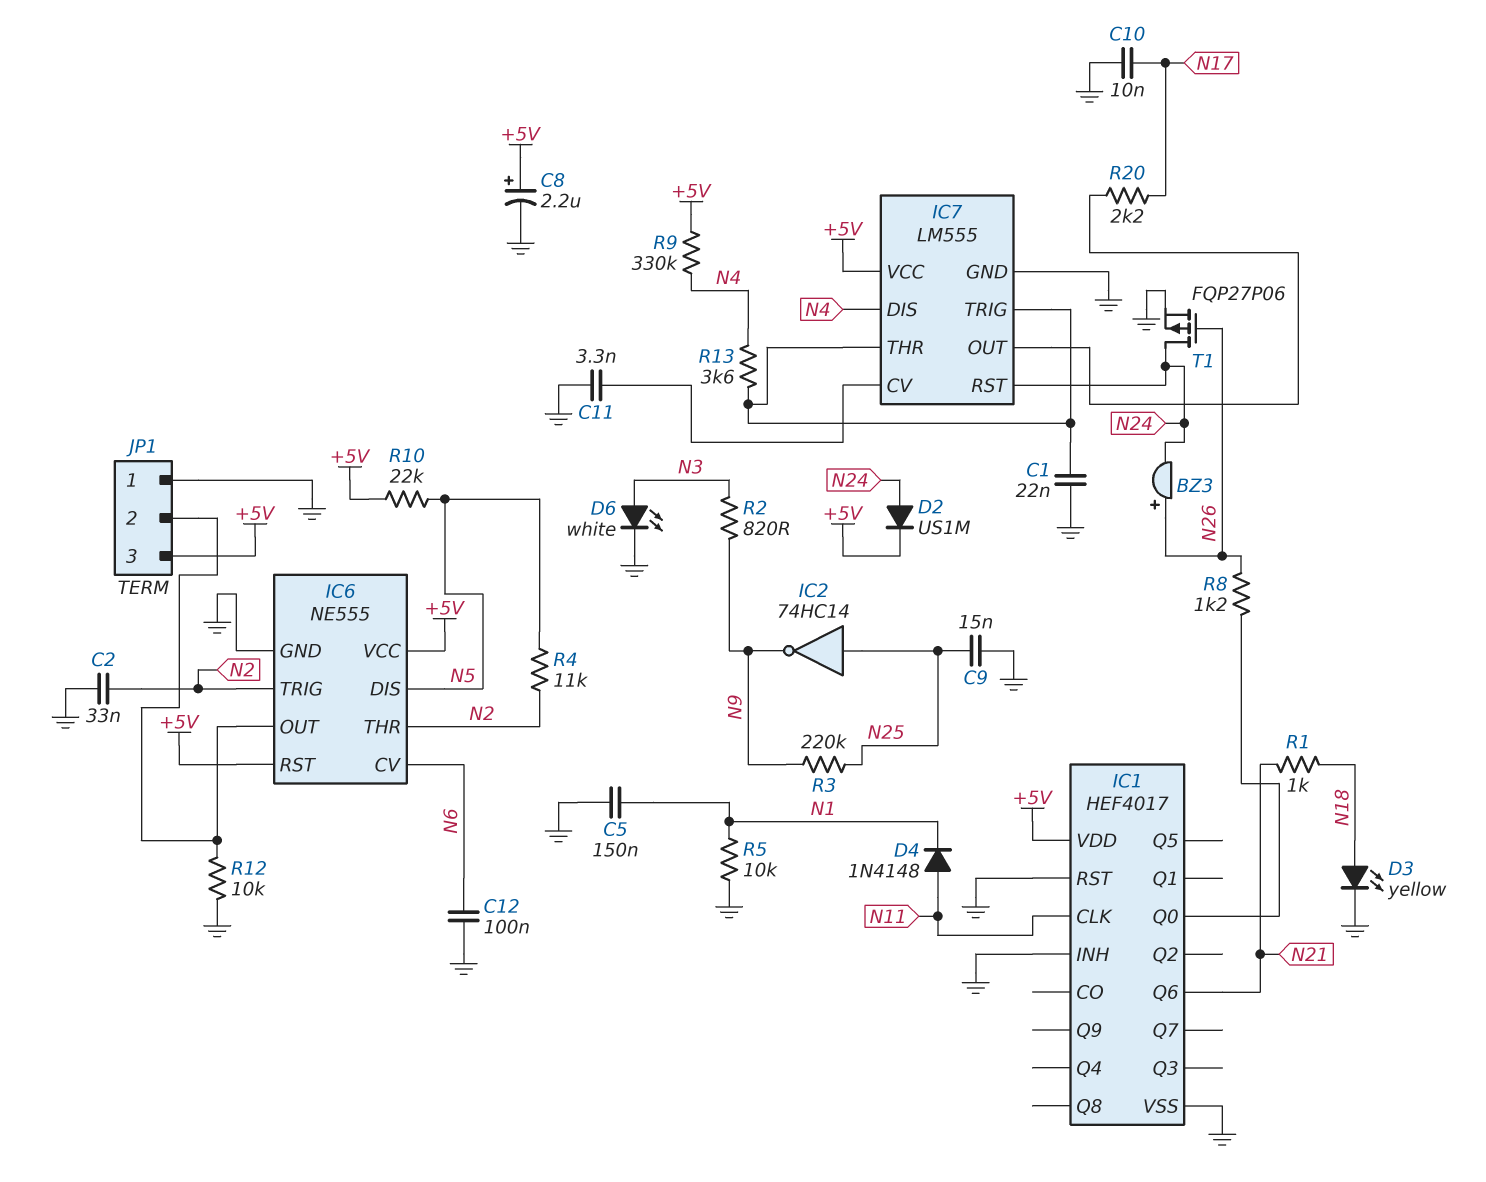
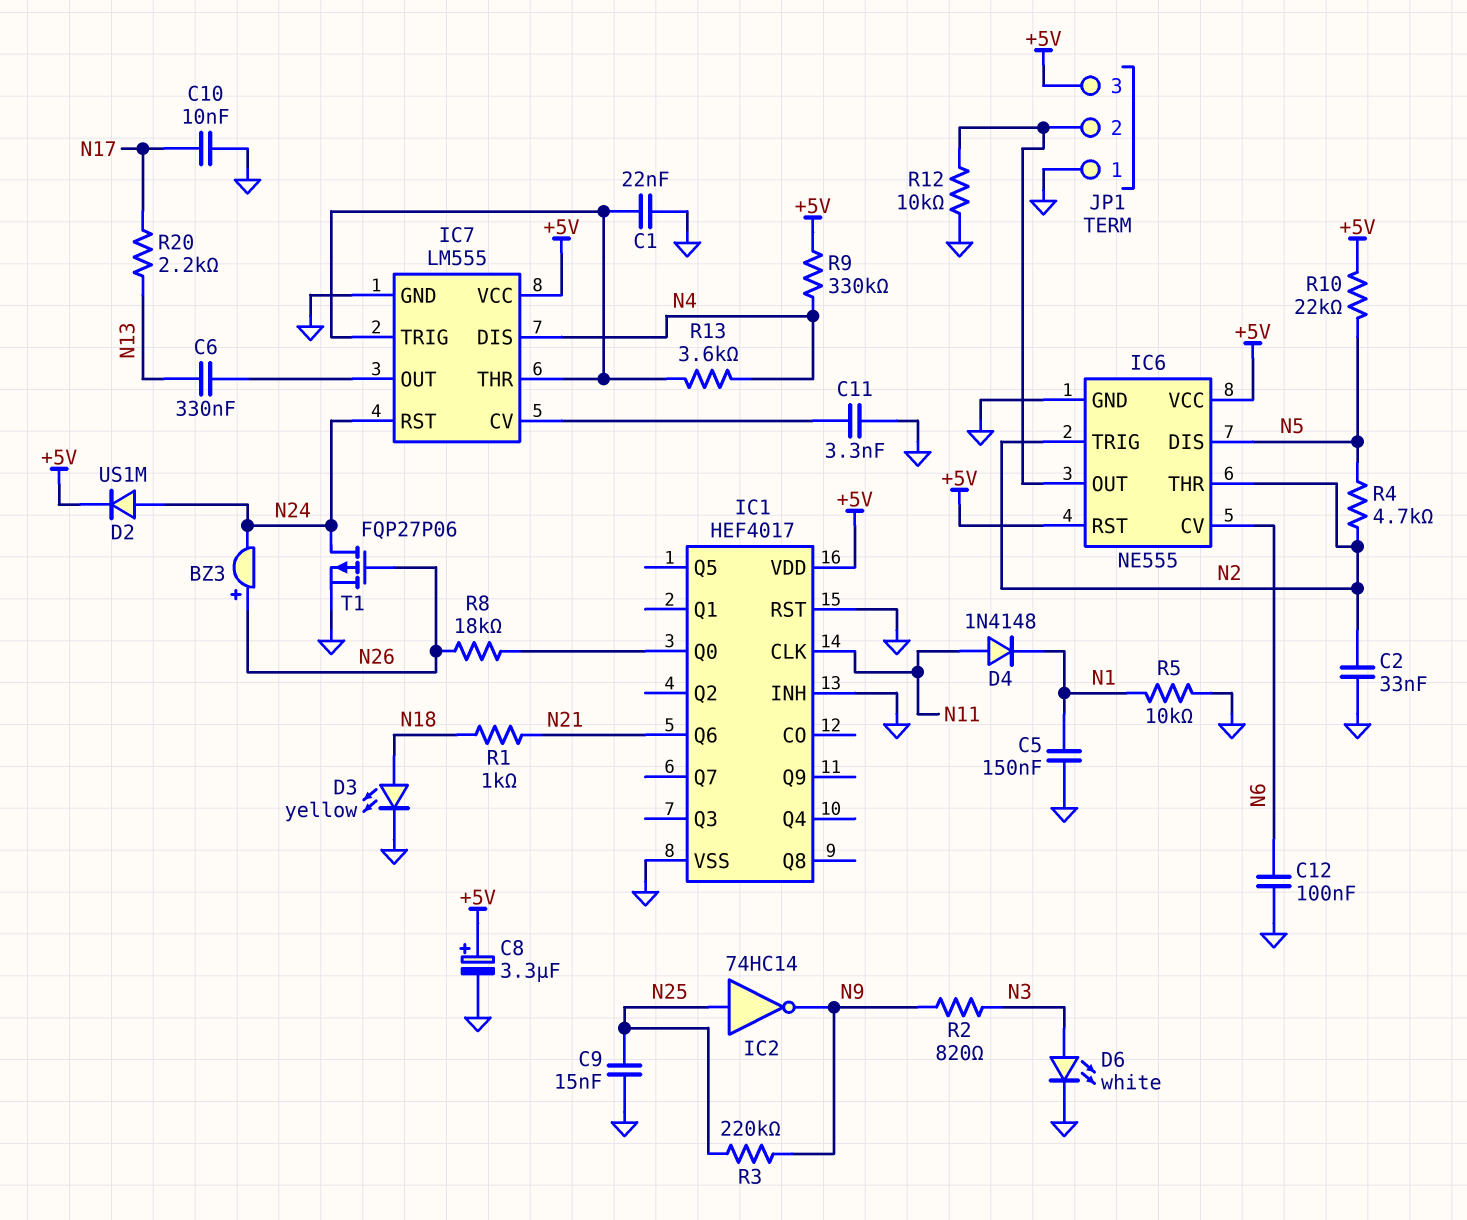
C6: none -> 330nF (IC7/OUT, N13)
C8: 2.2uF (plus +5V, minus GND) -> 3.3uF (plus +5V, minus GND)
R4: 11k (N2, N5) -> 4.7k (N2, N5)
R8: 1.2k (IC1/Q0, N26) -> 18k (IC1/Q0, N26)
R20: 2.2k (IC7/OUT, N17) -> 2.2k (N13, N17)

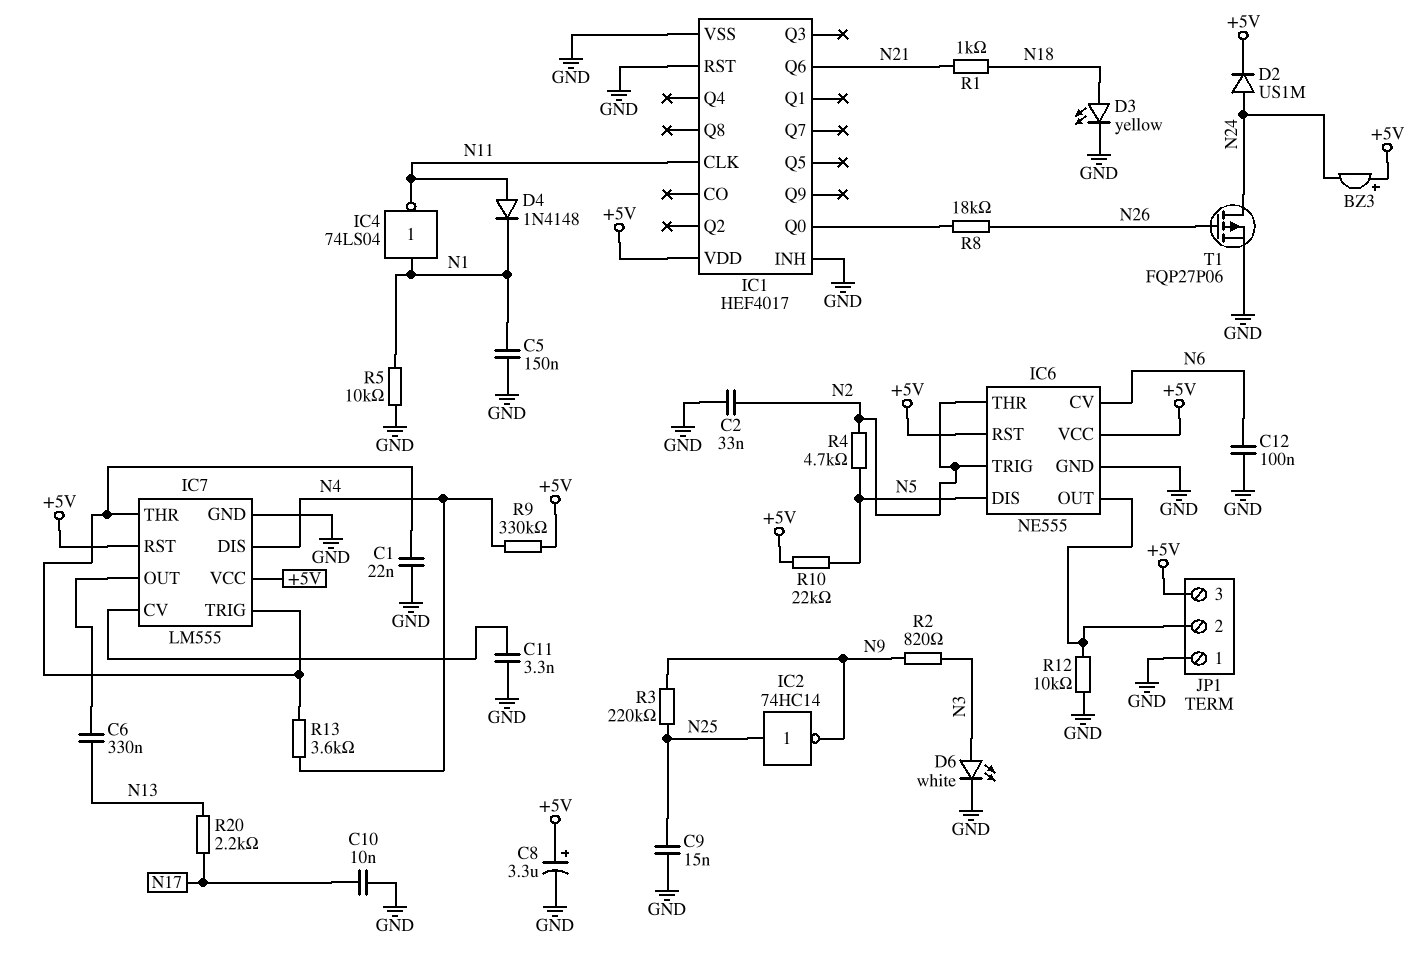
BZ3: buzzer (plus N26, minus N24) -> buzzer (plus +5V, minus N24)
IC4: none -> NOT 74LS04 (in N1, out N11)
IC7 pin RST: N24 -> +5V

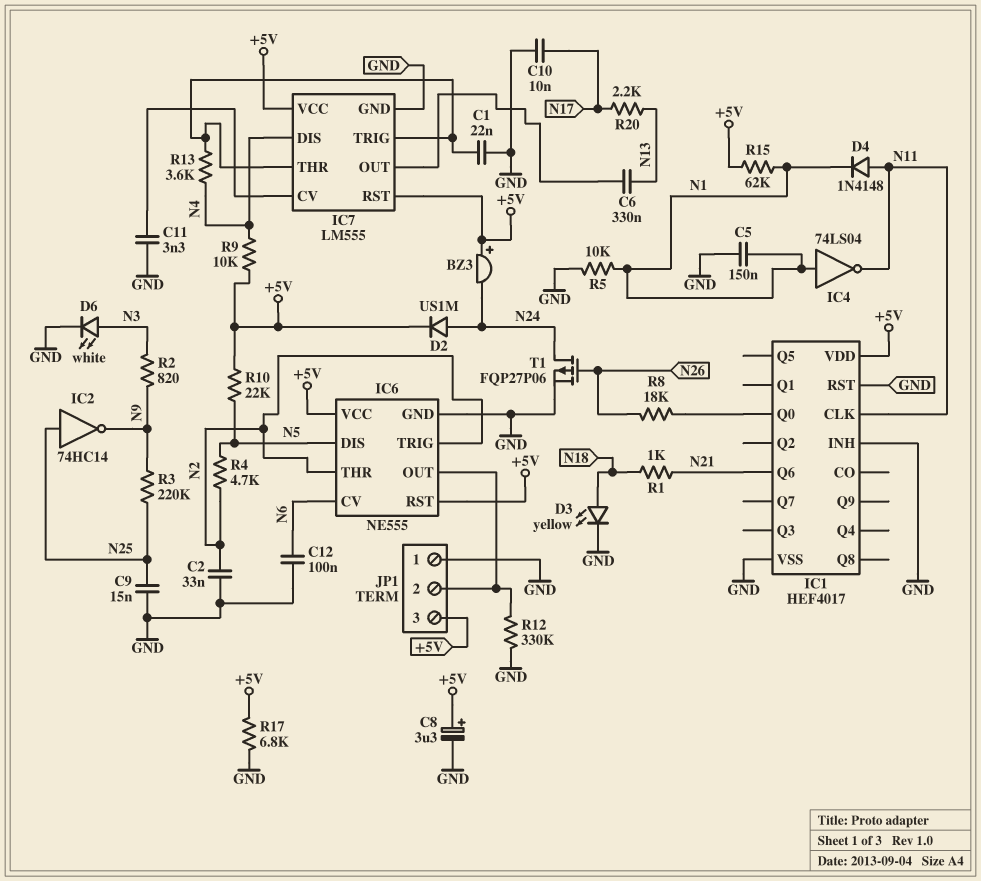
R9: 330k (+5V, N4) -> 10k (+5V, N4)
R12: 10k (GND, IC6/OUT) -> 330k (GND, IC6/OUT)
R15: none -> 62k (+5V, N1)
R17: none -> 6.8k (+5V, GND)

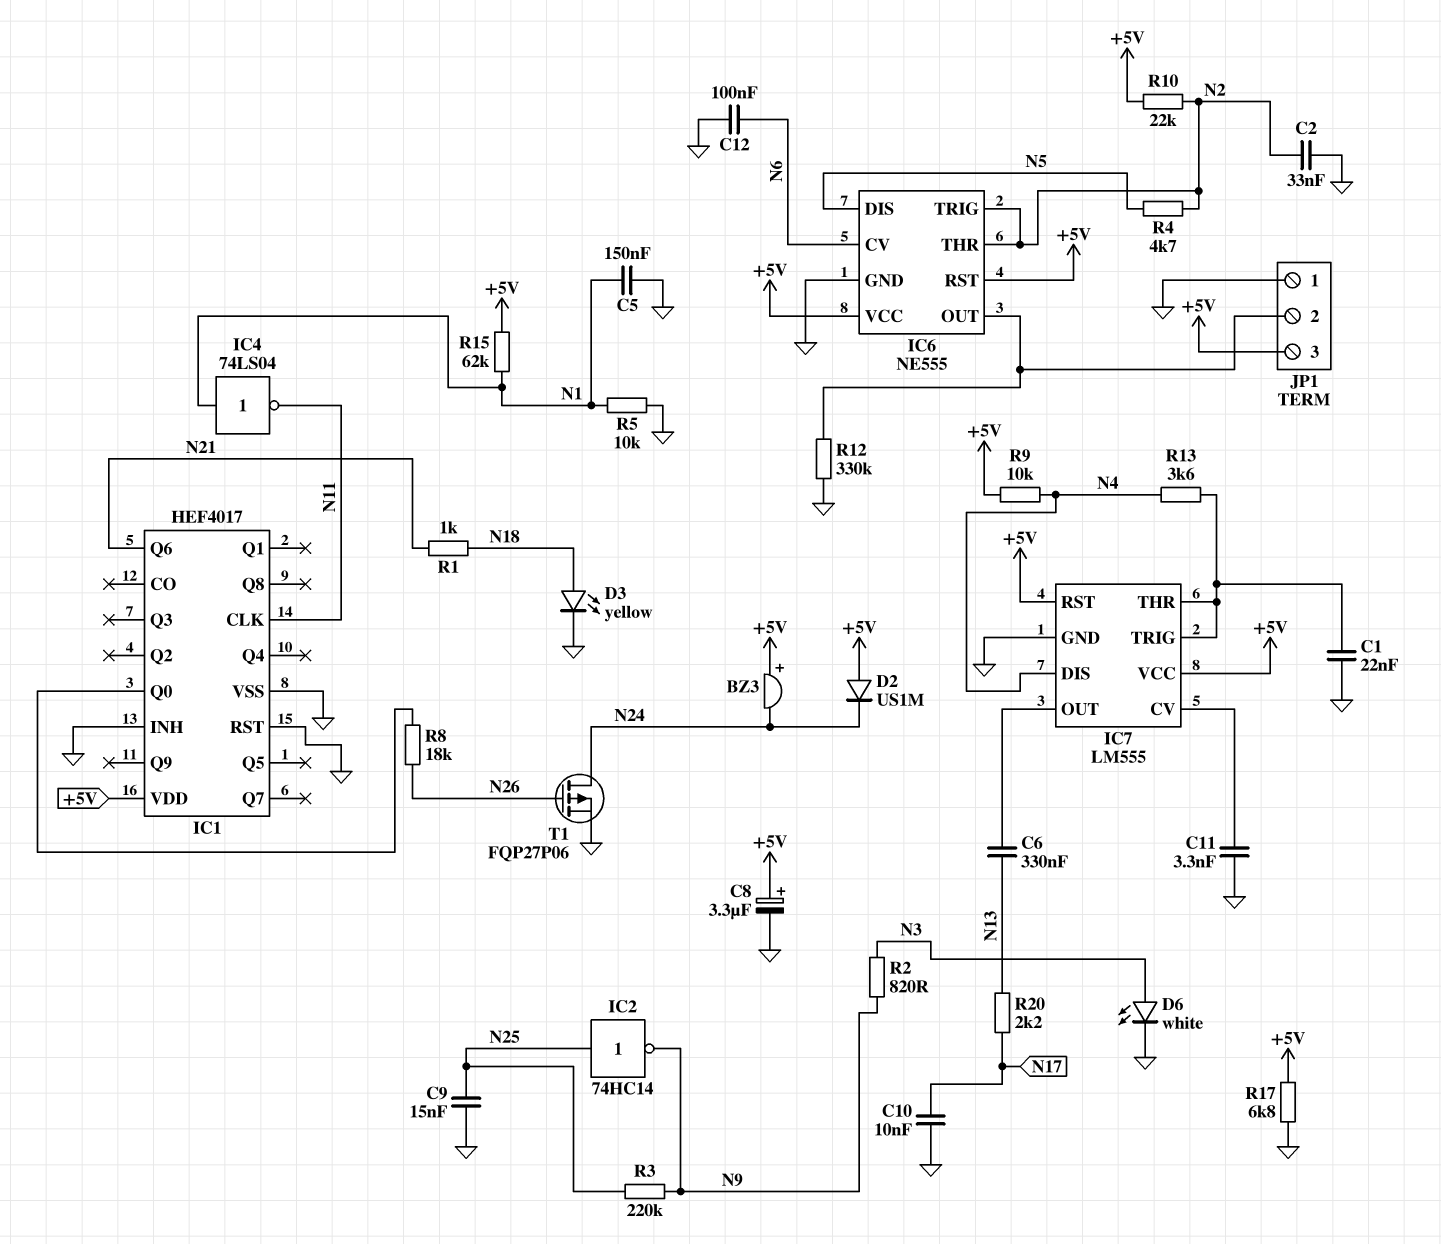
D2: diode US1M (A N24, K +5V) -> diode US1M (A +5V, K N24)
D4: diode 1N4148 (A N11, K N1) -> none
R10: 22k (+5V, N5) -> 22k (+5V, N2)

